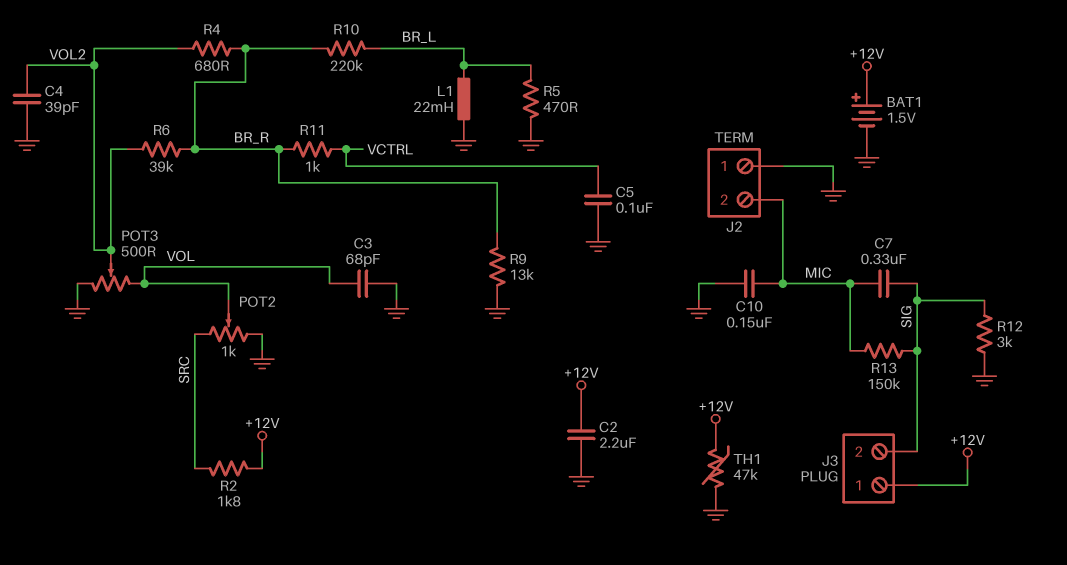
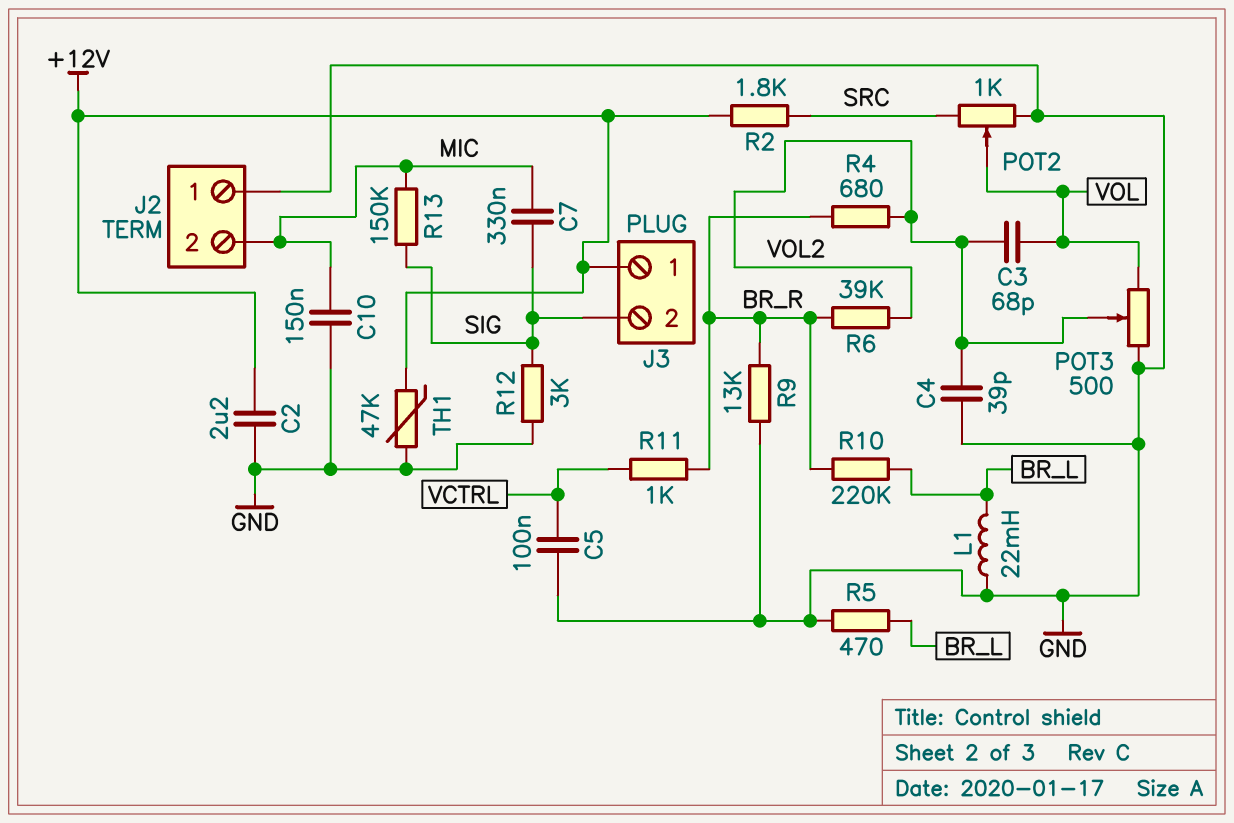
BAT1: 1.5V (plus +12V, minus GND) -> none
C3: 68pF (GND, VOL) -> 68pF (VOL, VOL2)

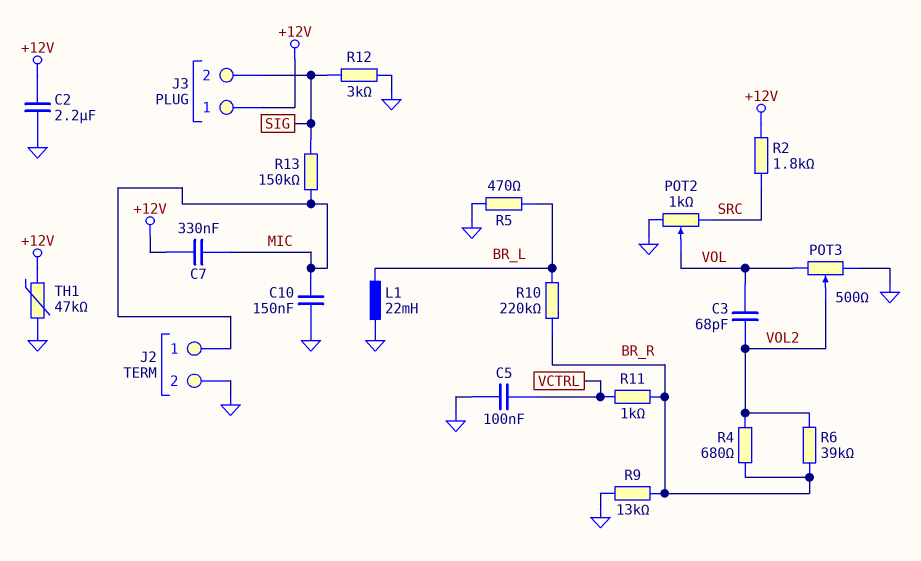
C4: 39pF (GND, VOL2) -> none
C7: 330nF (MIC, SIG) -> 330nF (+12V, MIC)
J2 pin 1: GND -> MIC
J2 pin 2: MIC -> GND

